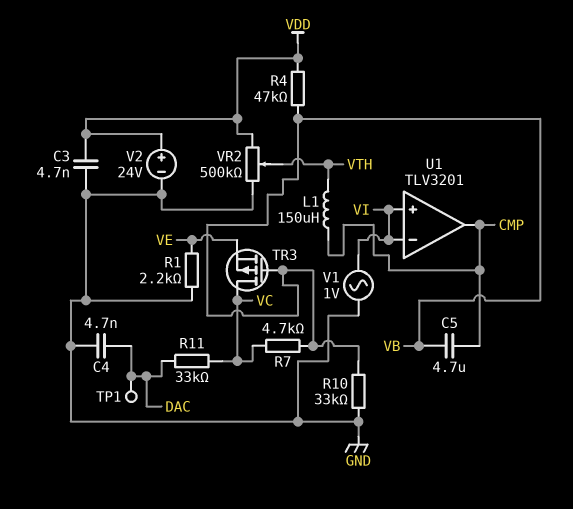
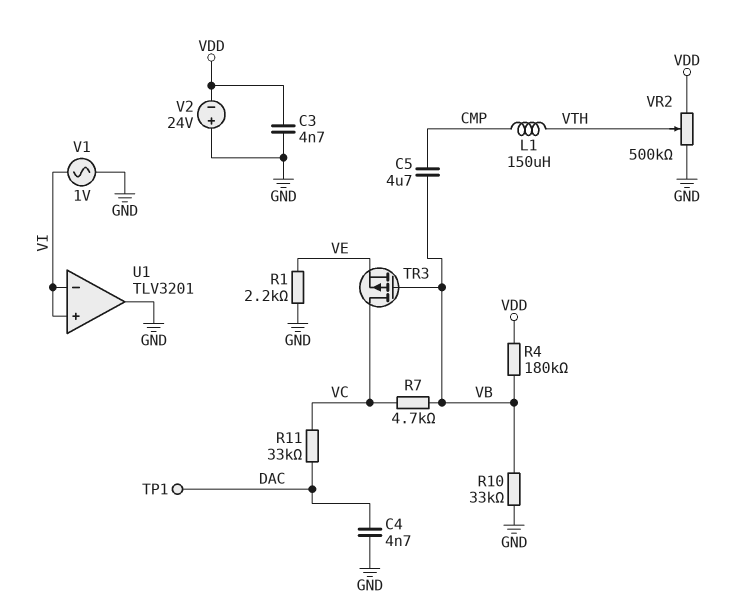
R4: 47k (VB, VDD) -> 180k (VB, VDD)
U1 pin out: CMP -> GND
V2: 24V (plus VDD, minus GND) -> 24V (plus GND, minus VDD)

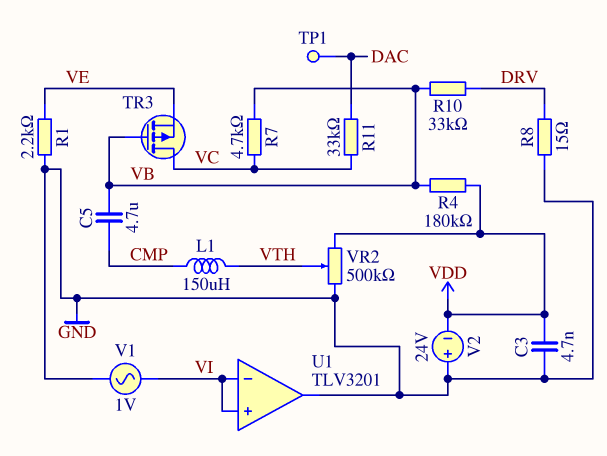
C4: 4.7nF (DAC, GND) -> none
R8: none -> 15 (DRV, GND)
R10: 33k (GND, VB) -> 33k (DRV, VB)

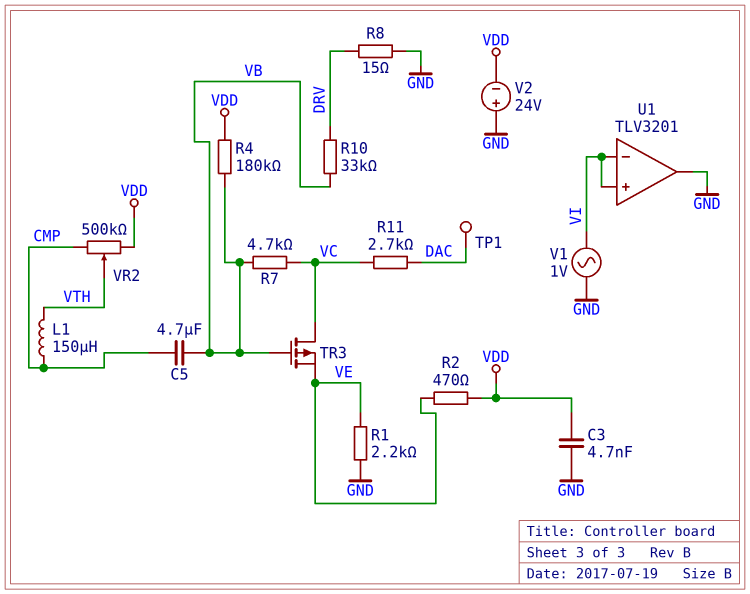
R2: none -> 470 (VDD, VE)
R11: 33k (DAC, VC) -> 2.7k (DAC, VC)
VR2: 500k (GND, VDD, wiper VTH) -> 500k (CMP, VDD, wiper VTH)

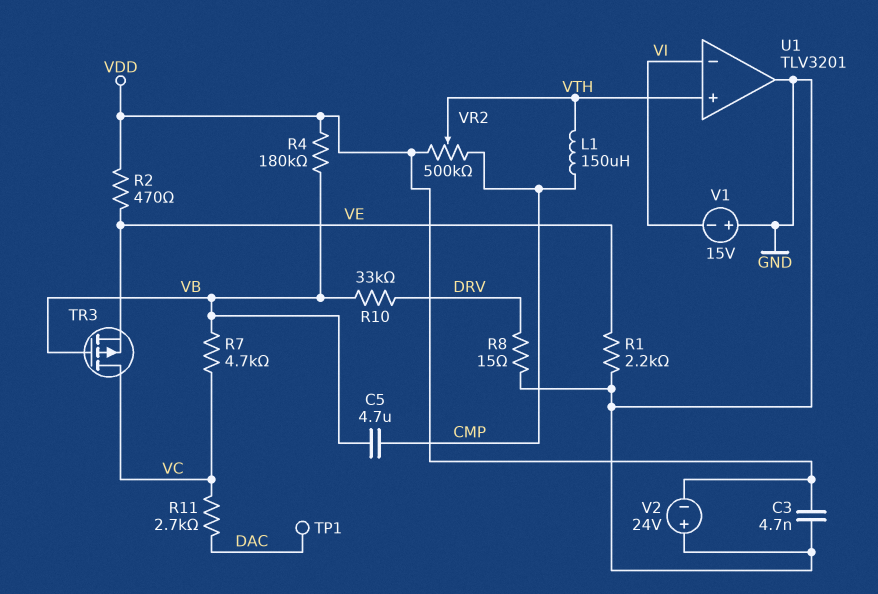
U1 pin in+: VI -> VTH
V1: AC 1V (GND, VI) -> 15V (plus GND, minus VI)

